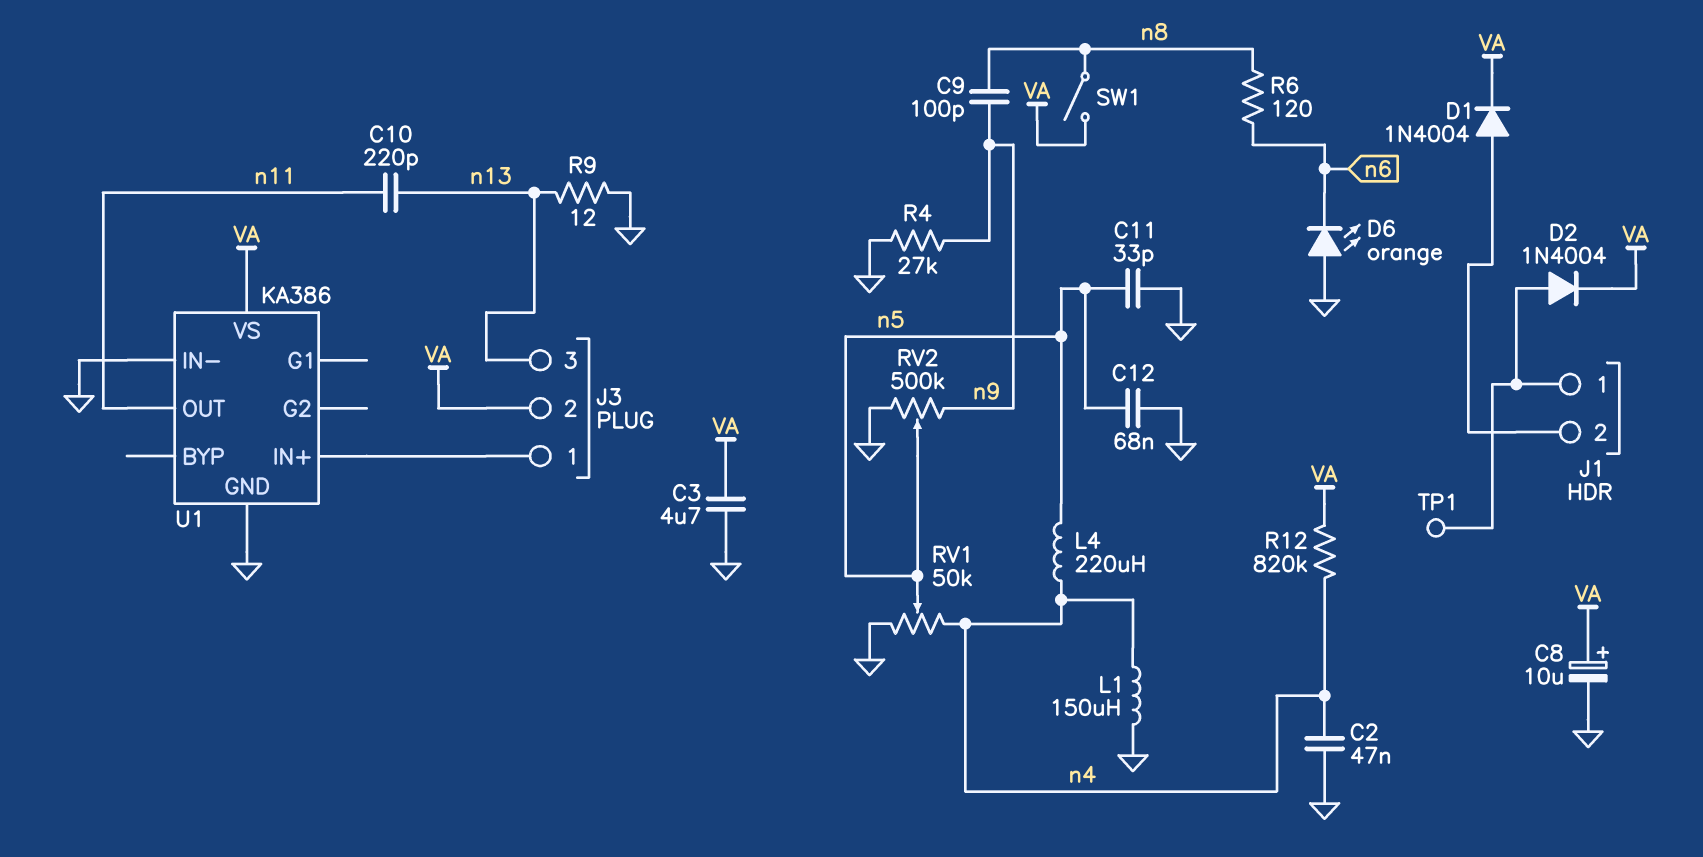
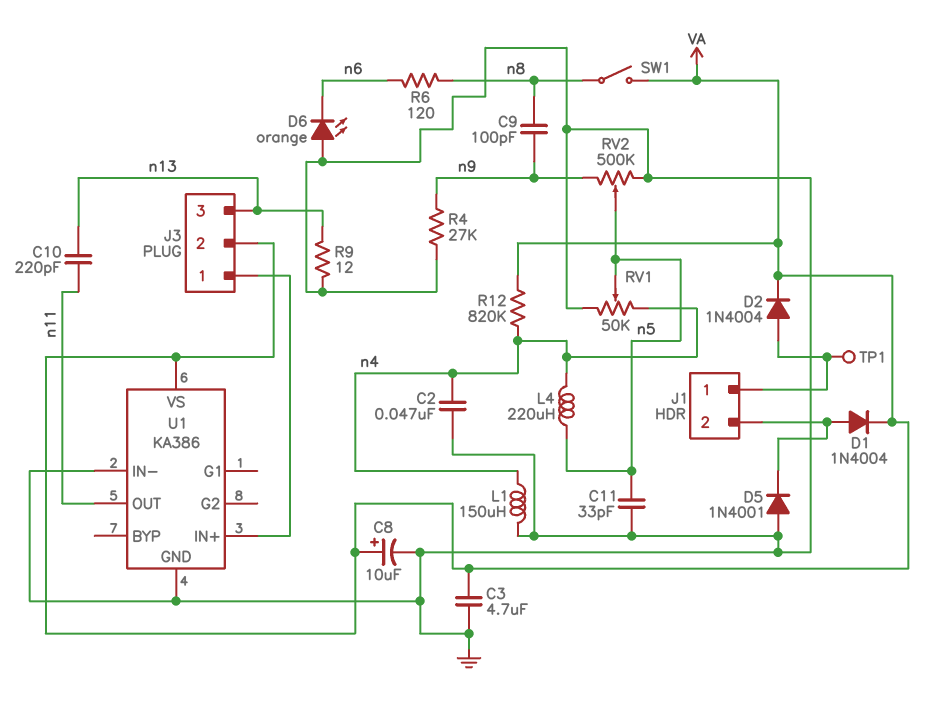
C12: 68nF (GND, n5) -> none
D5: none -> diode 1N4001 (A GND, K J1/2)

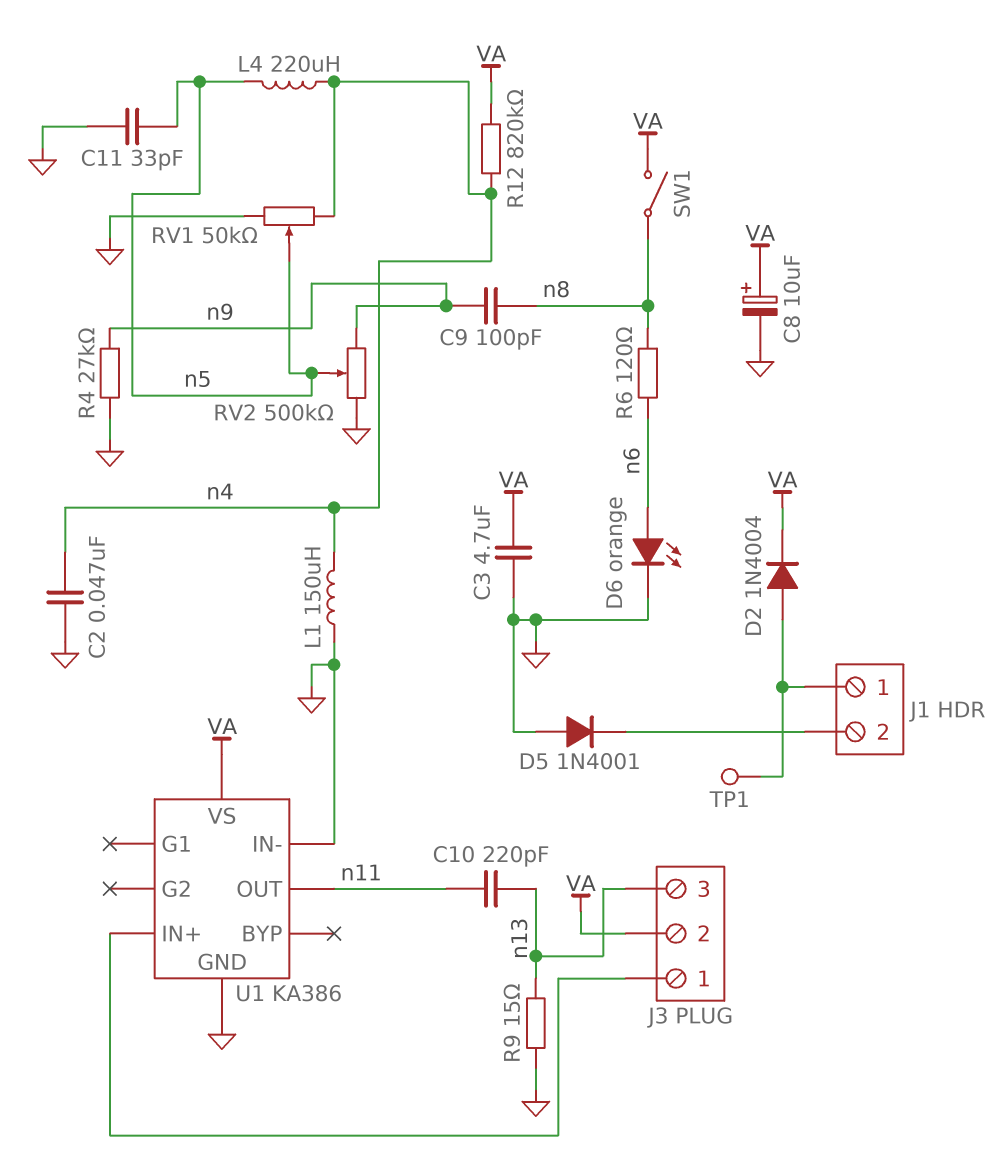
D1: diode 1N4004 (A J1/2, K VA) -> none
D6: LED orange (A GND, K n6) -> LED orange (A n6, K GND)
R9: 12 (GND, n13) -> 15 (GND, n13)

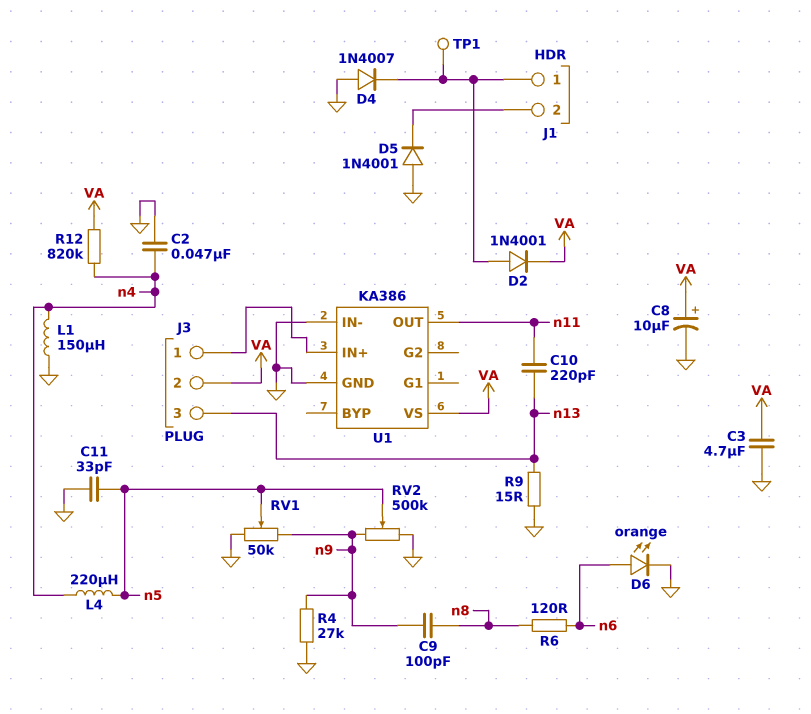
D2: diode 1N4004 (A J1/1, K VA) -> diode 1N4001 (A J1/1, K VA)
D4: none -> diode 1N4007 (A GND, K J1/1)
RV1: 50k (GND, n4, wiper n5) -> 50k (GND, n9, wiper n5)
SW1: switch (VA, n8) -> none

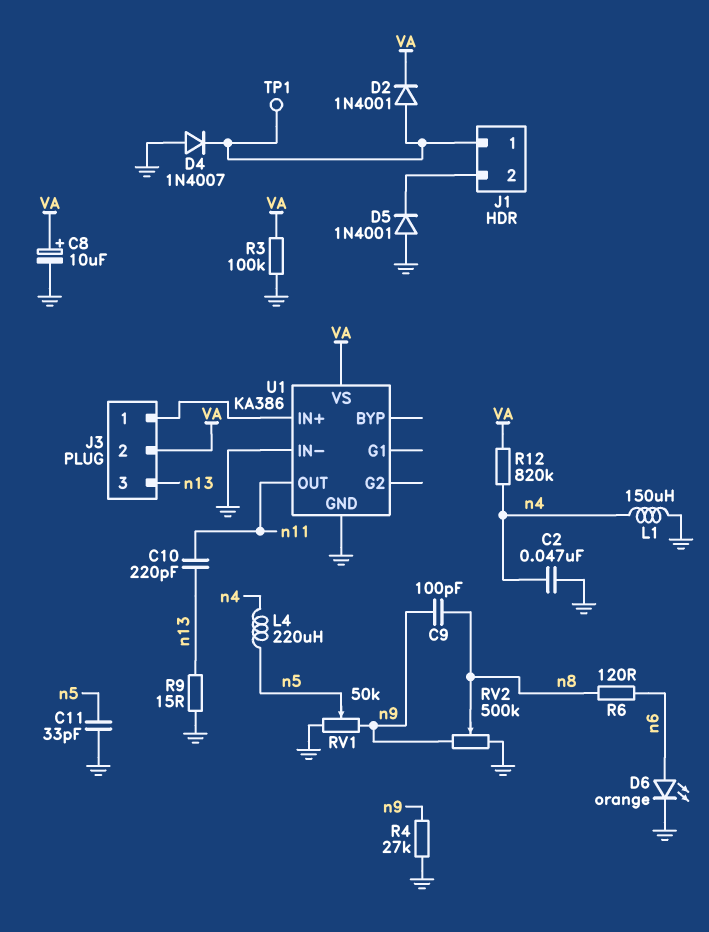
C3: 4.7uF (GND, VA) -> none
R3: none -> 100k (GND, VA)
RV2: 500k (GND, n9, wiper n5) -> 500k (GND, n9, wiper n8)

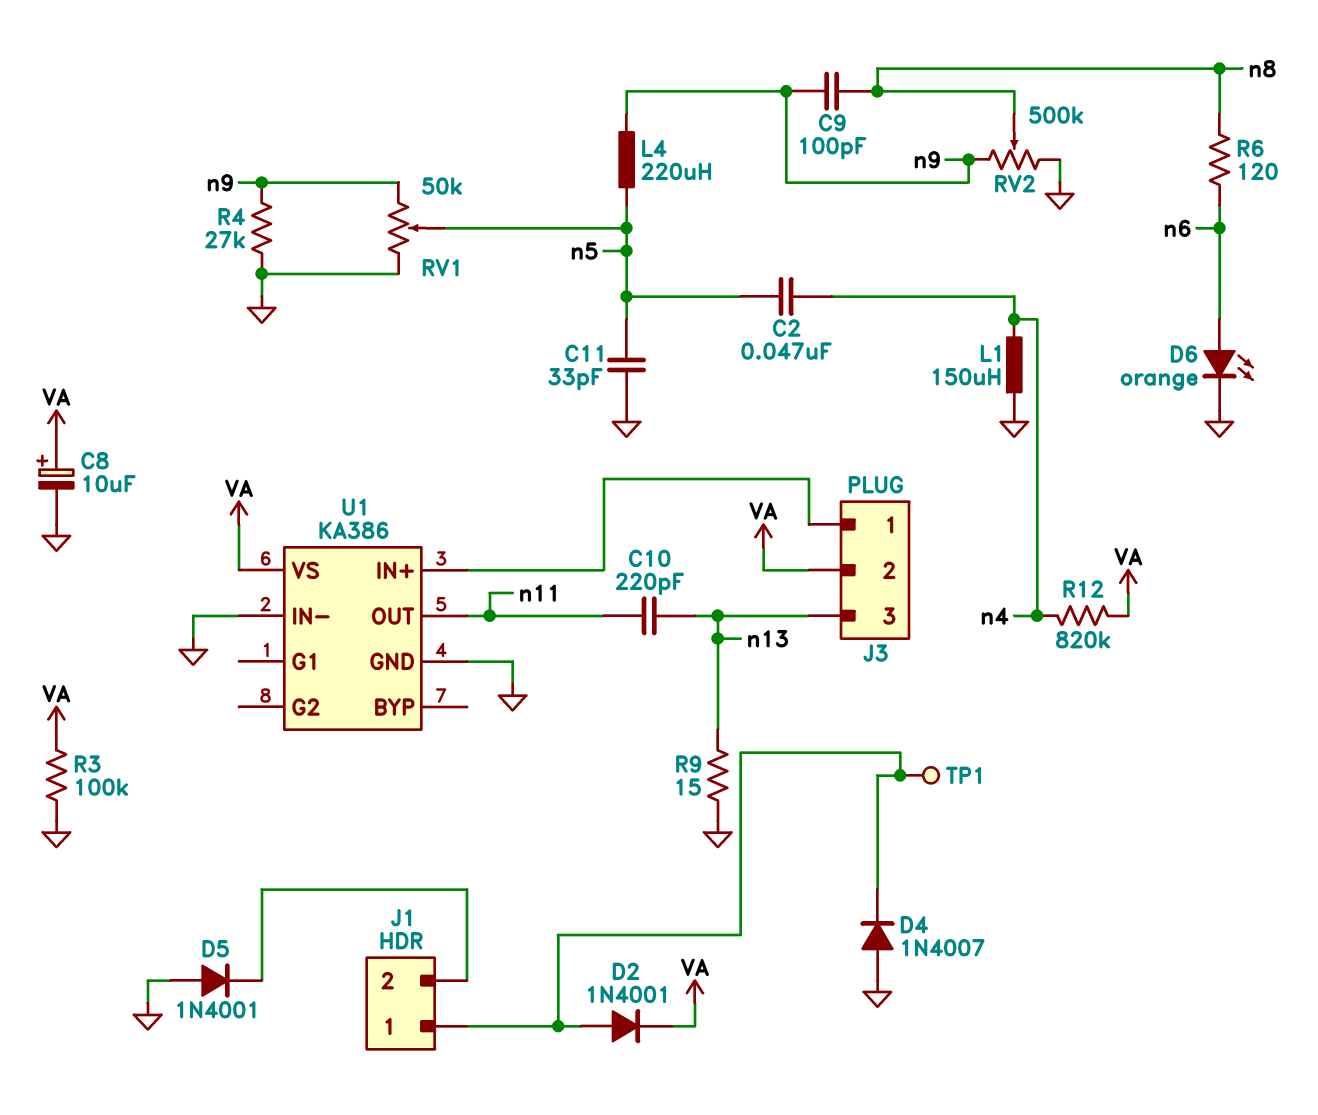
C2: 47nF (GND, n4) -> 47nF (n4, n5)
L4: 220uH (n4, n5) -> 220uH (n5, n9)

